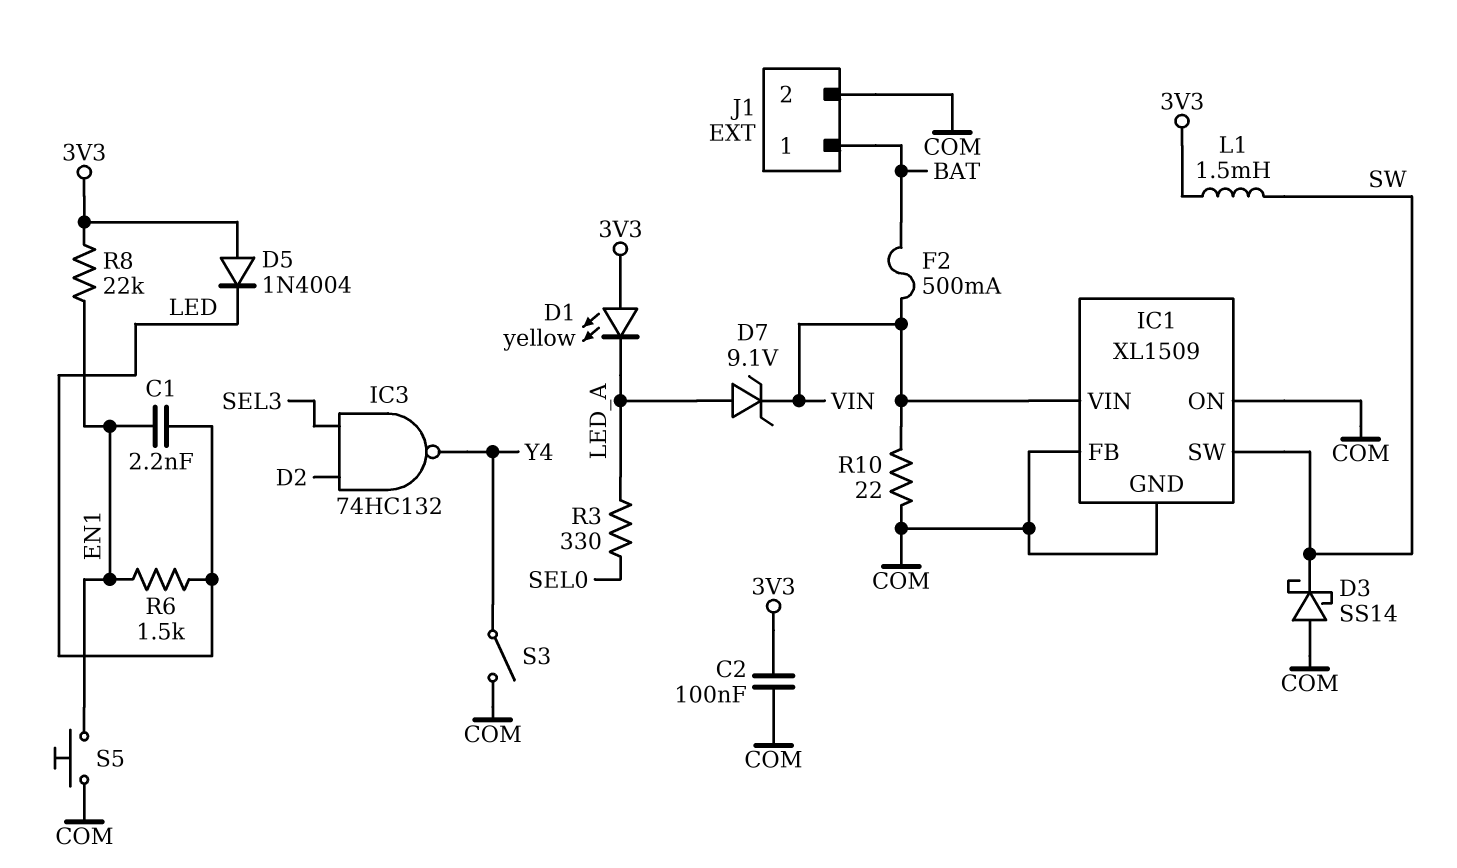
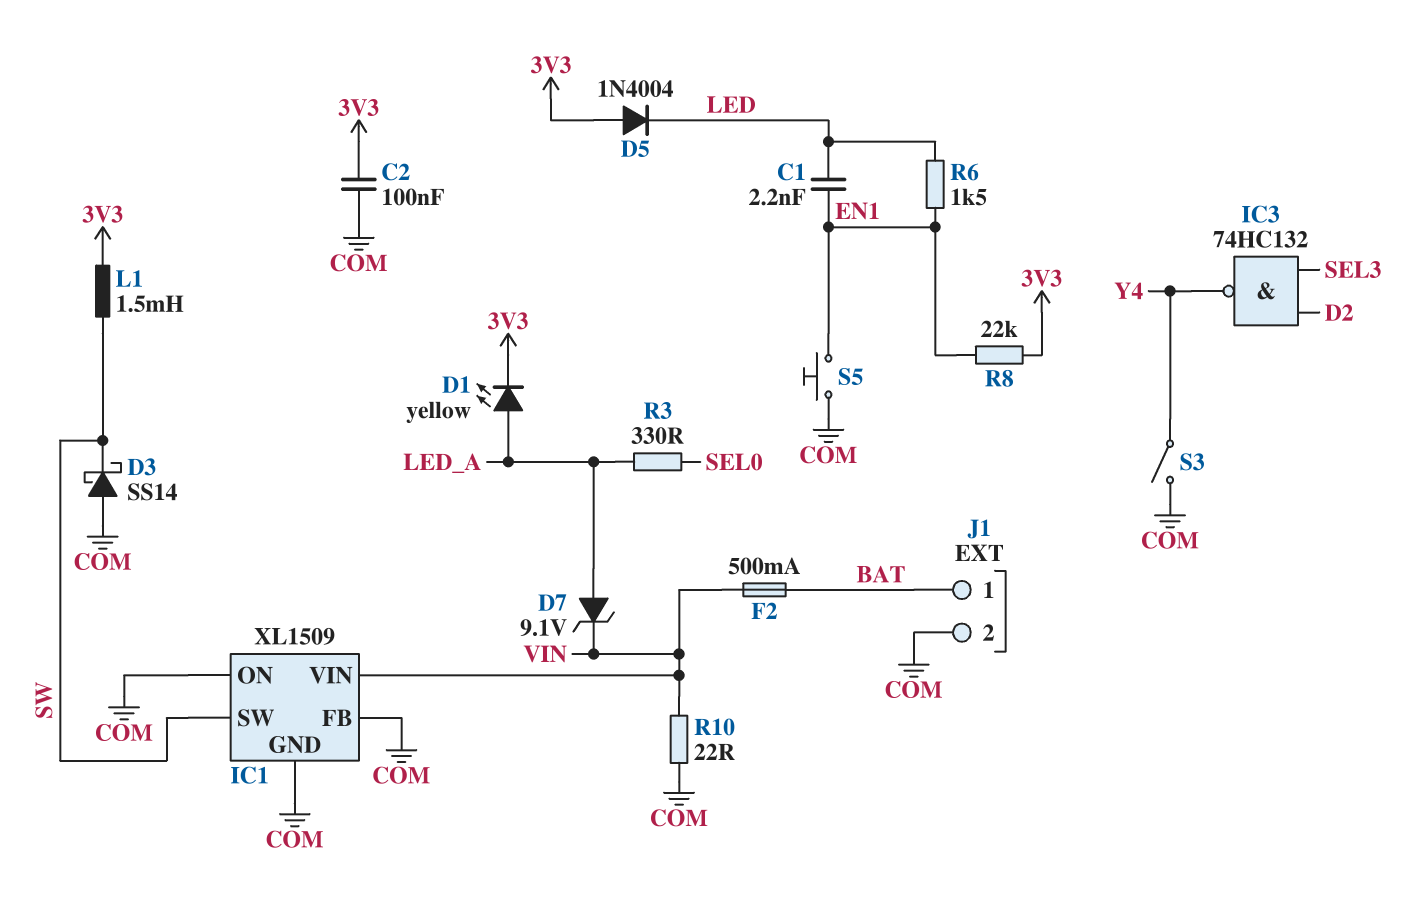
D1: LED yellow (A 3V3, K LED_A) -> LED yellow (A LED_A, K 3V3)

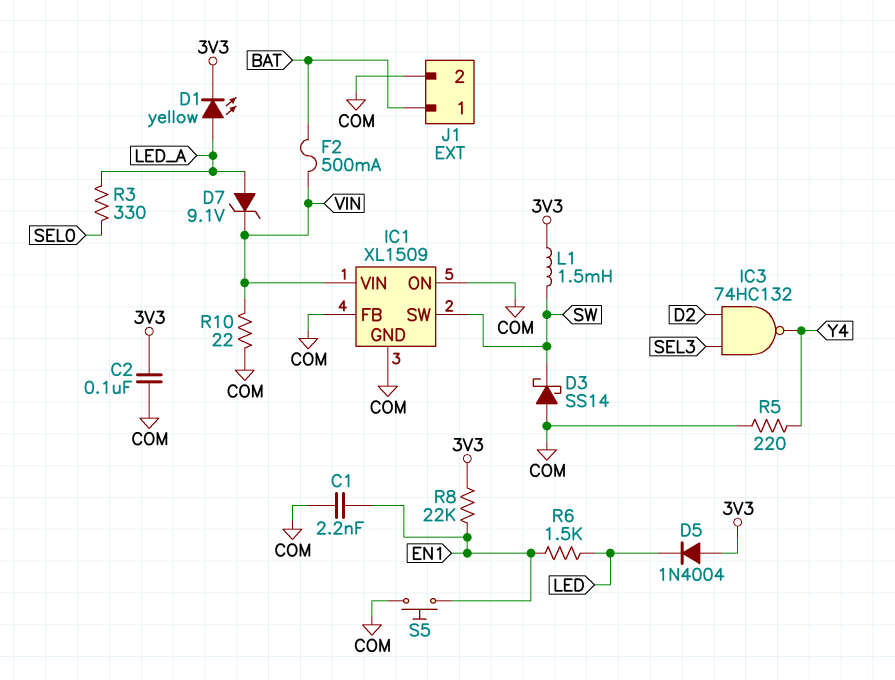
C1: 2.2nF (EN1, LED) -> 2.2nF (COM, EN1)
R5: none -> 220 (COM, Y4)
S3: switch (COM, Y4) -> none

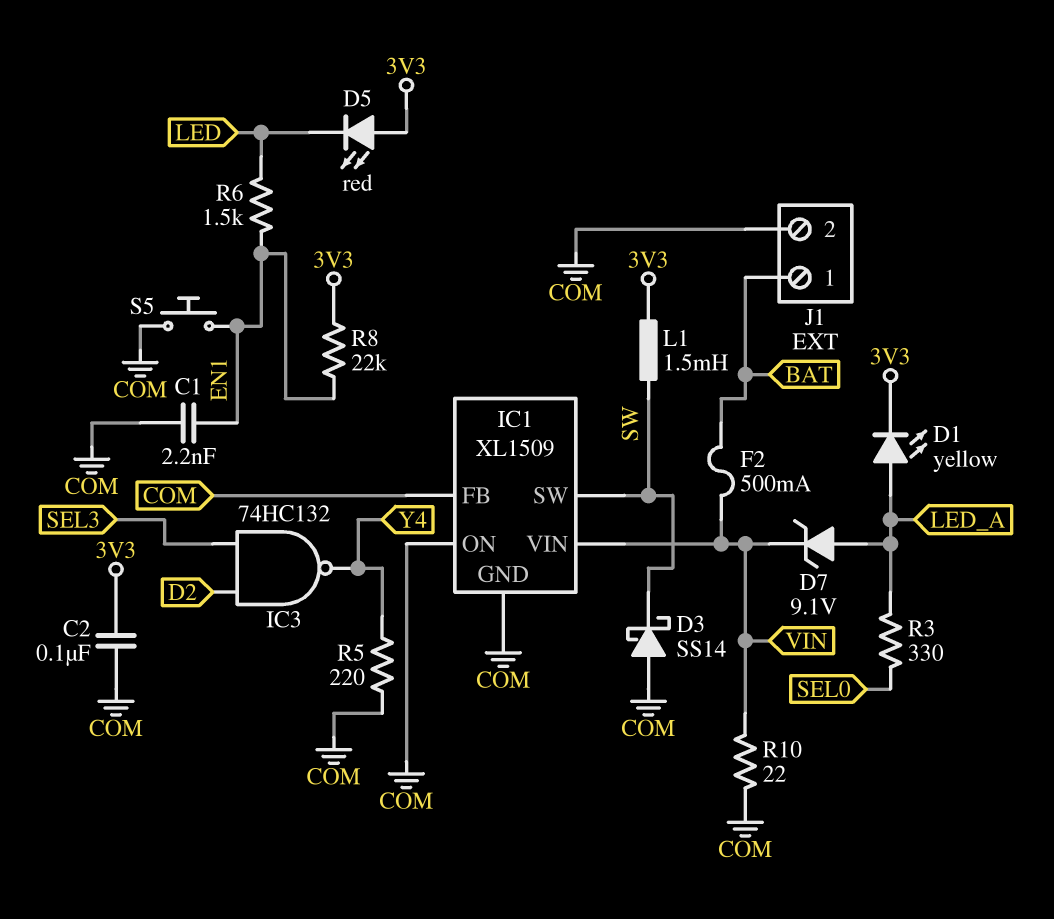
D5: diode 1N4004 (A 3V3, K LED) -> LED red (A 3V3, K LED)

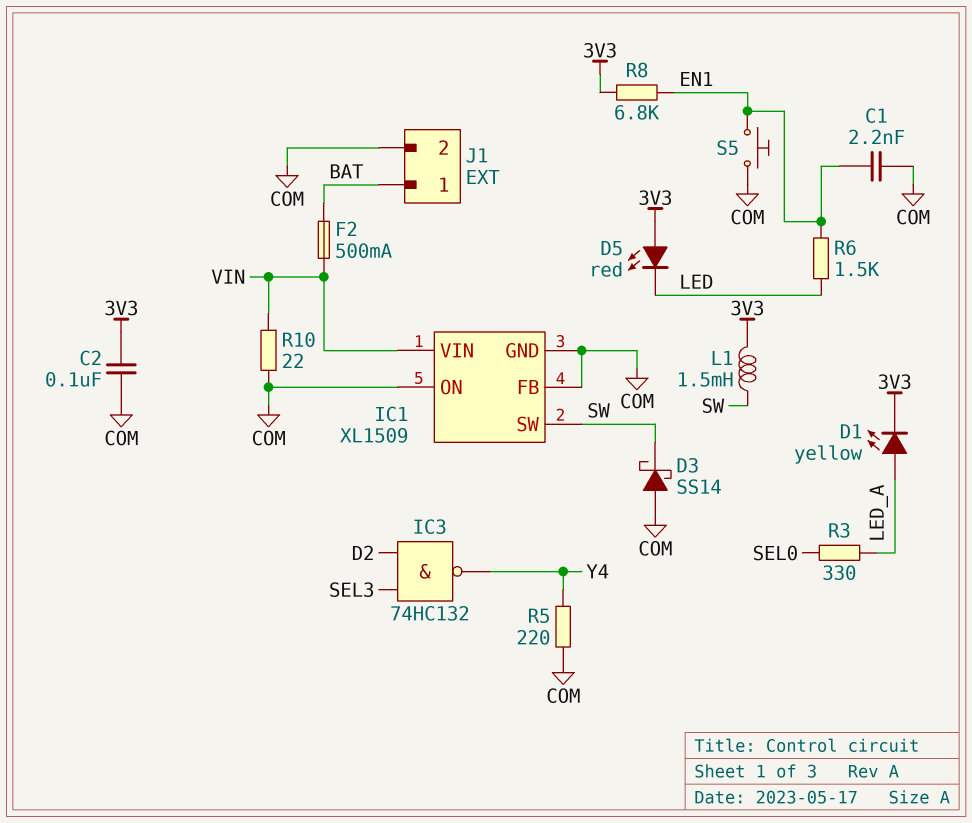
D7: zener 9.1V (A LED_A, K VIN) -> none
R8: 22k (3V3, EN1) -> 6.8k (3V3, EN1)

